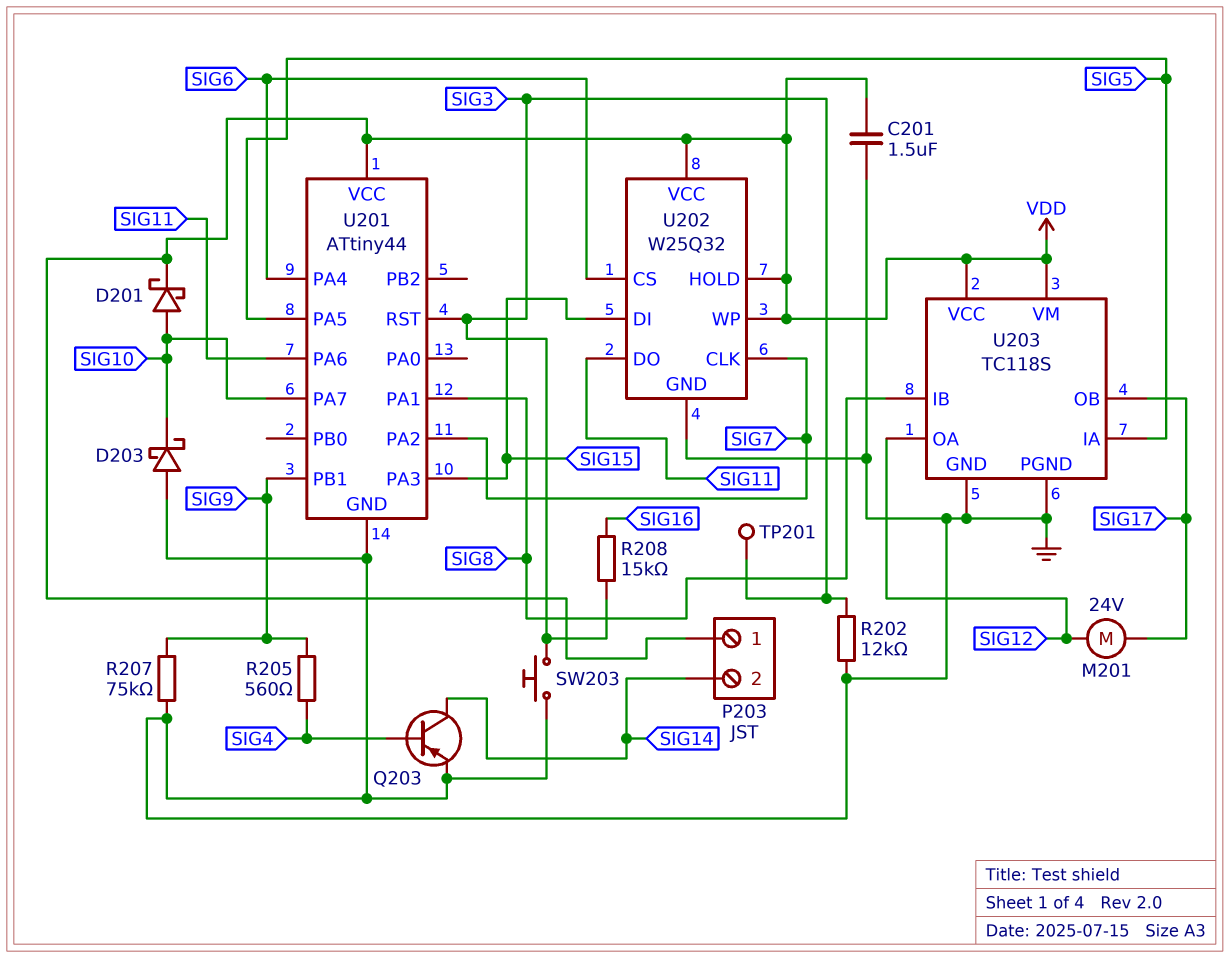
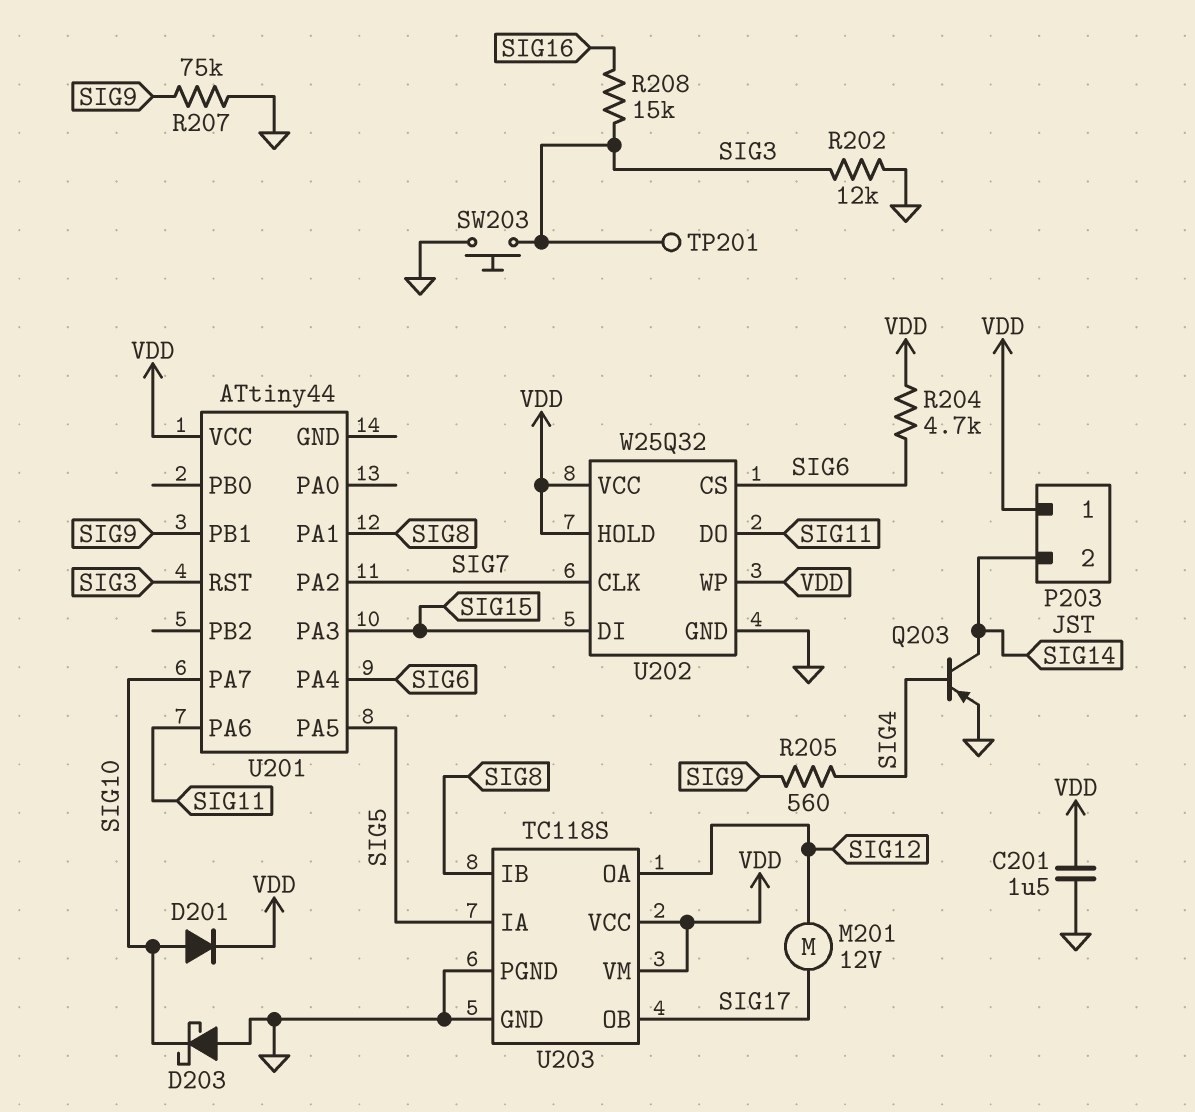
D201: schottky (A SIG10, K VDD) -> diode (A SIG10, K VDD)
M201: motor 24V (SIG12, SIG17) -> motor 12V (SIG12, SIG17)
R204: none -> 4.7k (SIG6, VDD)
U201 pin GND: GND -> none

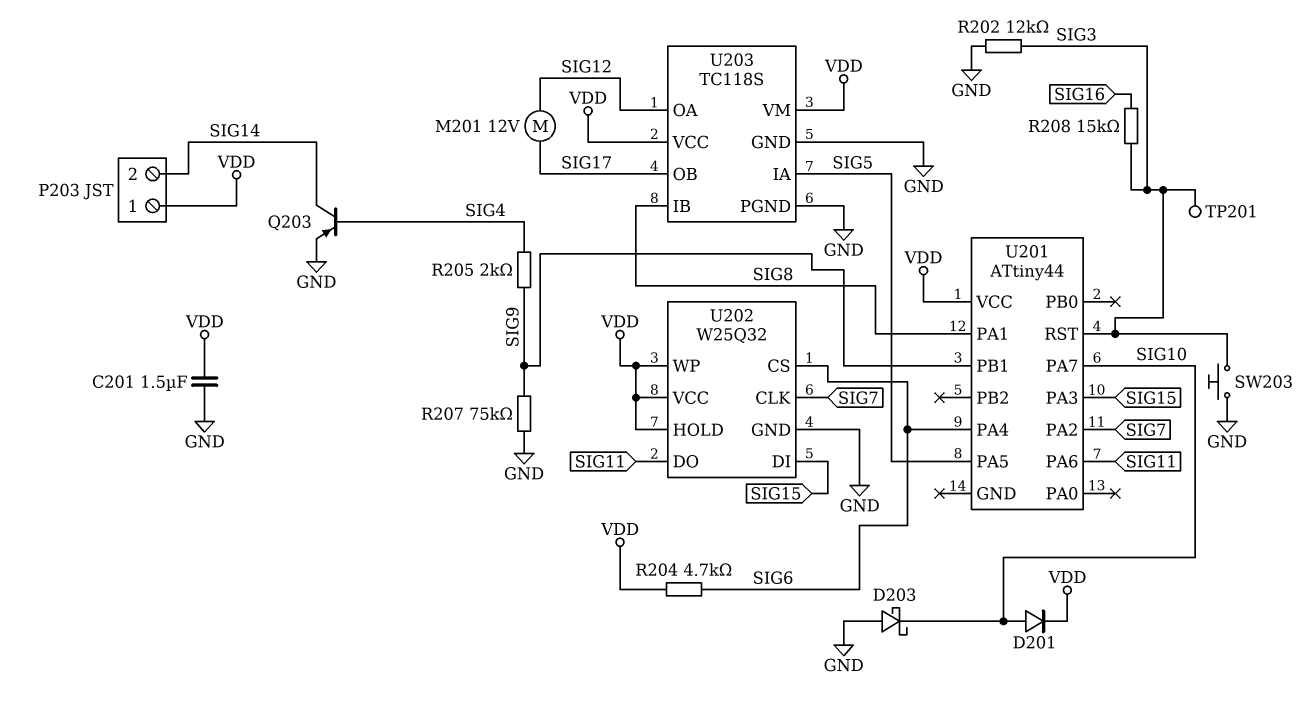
R205: 560 (SIG4, SIG9) -> 2k (SIG4, SIG9)

